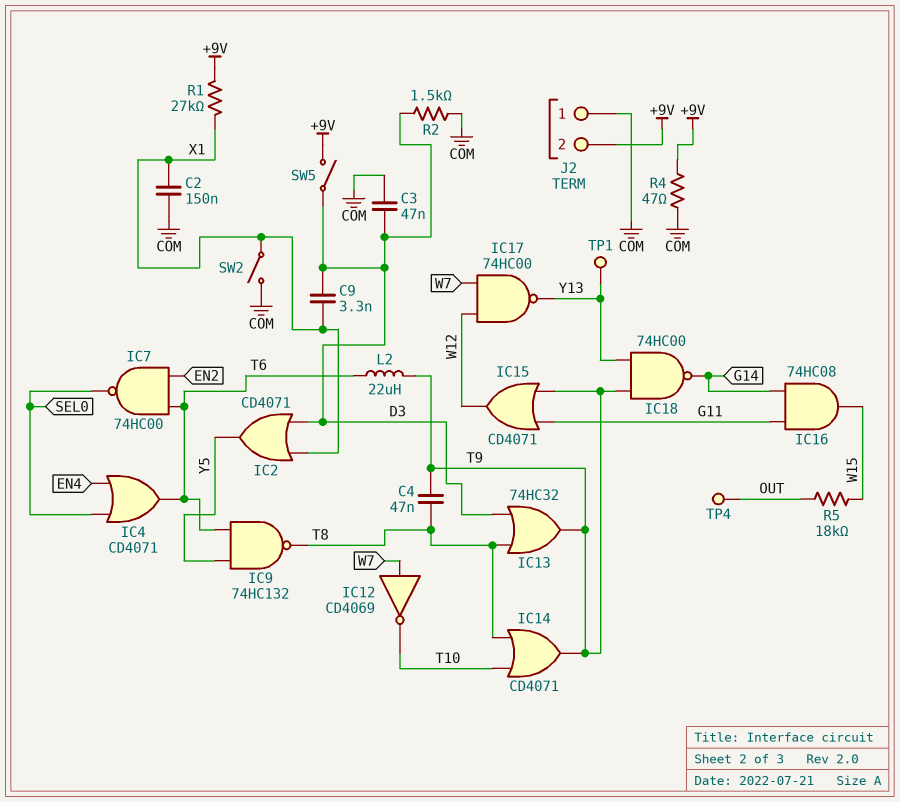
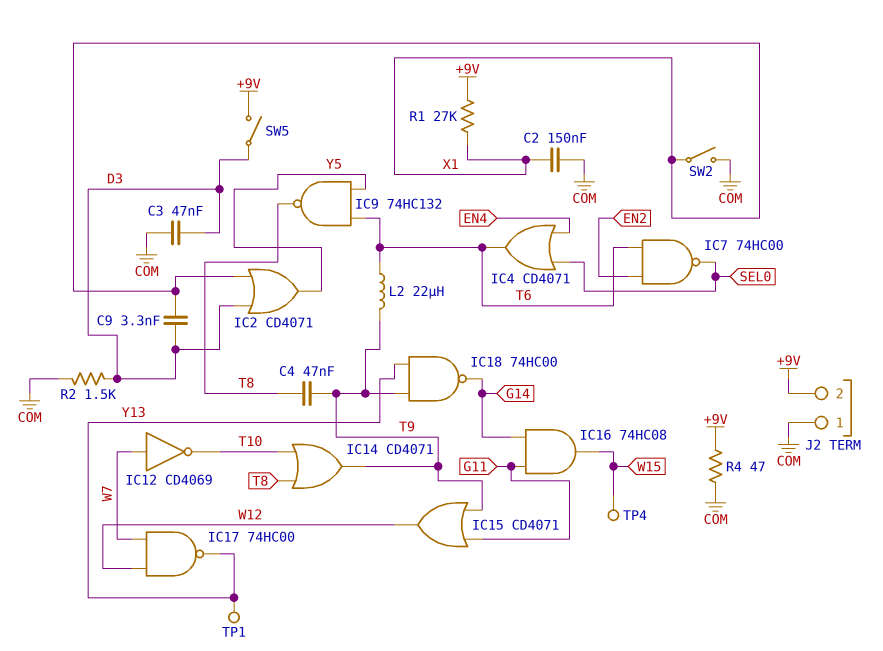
IC13: OR 74HC32 (in D3, in T8, out T9) -> none
R5: 18k (OUT, W15) -> none
TP4: test point (OUT) -> test point (W15)

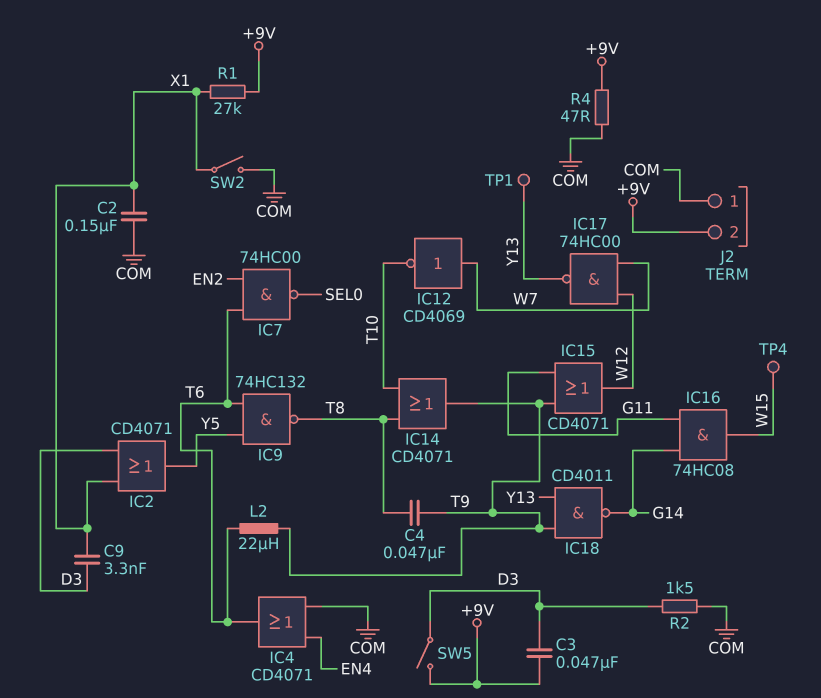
C3: 47nF (COM, D3) -> 47nF (+9V, D3)
IC4: OR CD4071 (in EN4, in SEL0, out T6) -> OR CD4071 (in COM, in EN4, out T6)
IC18: NAND 74HC00 (in T9, in Y13, out G14) -> NAND CD4011 (in T9, in Y13, out G14)

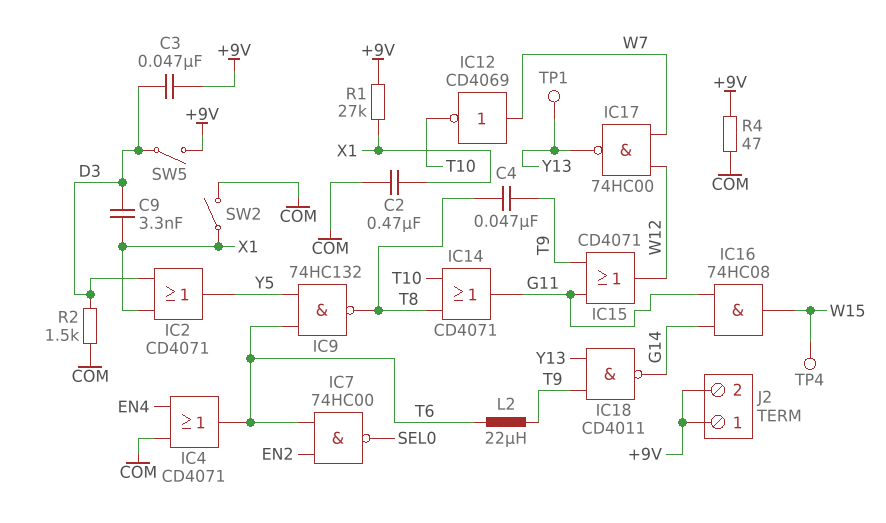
C2: 150nF (COM, X1) -> 470nF (COM, X1)
IC14: OR CD4071 (in T8, in T10, out T9) -> OR CD4071 (in T8, in T10, out G11)
J2 pin 1: COM -> +9V

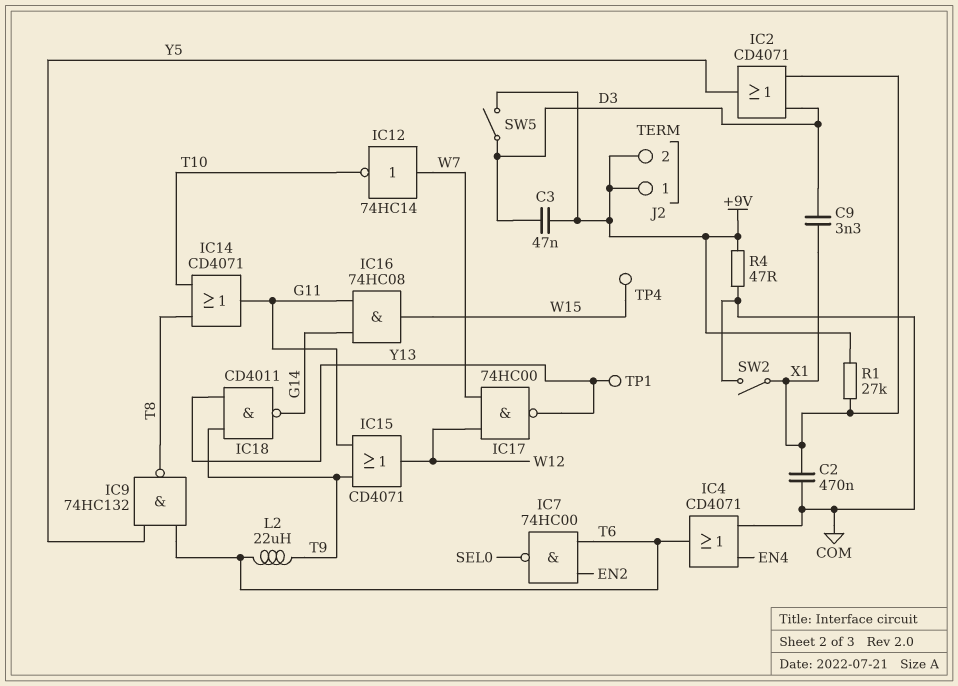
C4: 47nF (T8, T9) -> none
IC12: NOT CD4069 (in W7, out T10) -> NOT 74HC14 (in W7, out T10)
R2: 1.5k (COM, D3) -> none

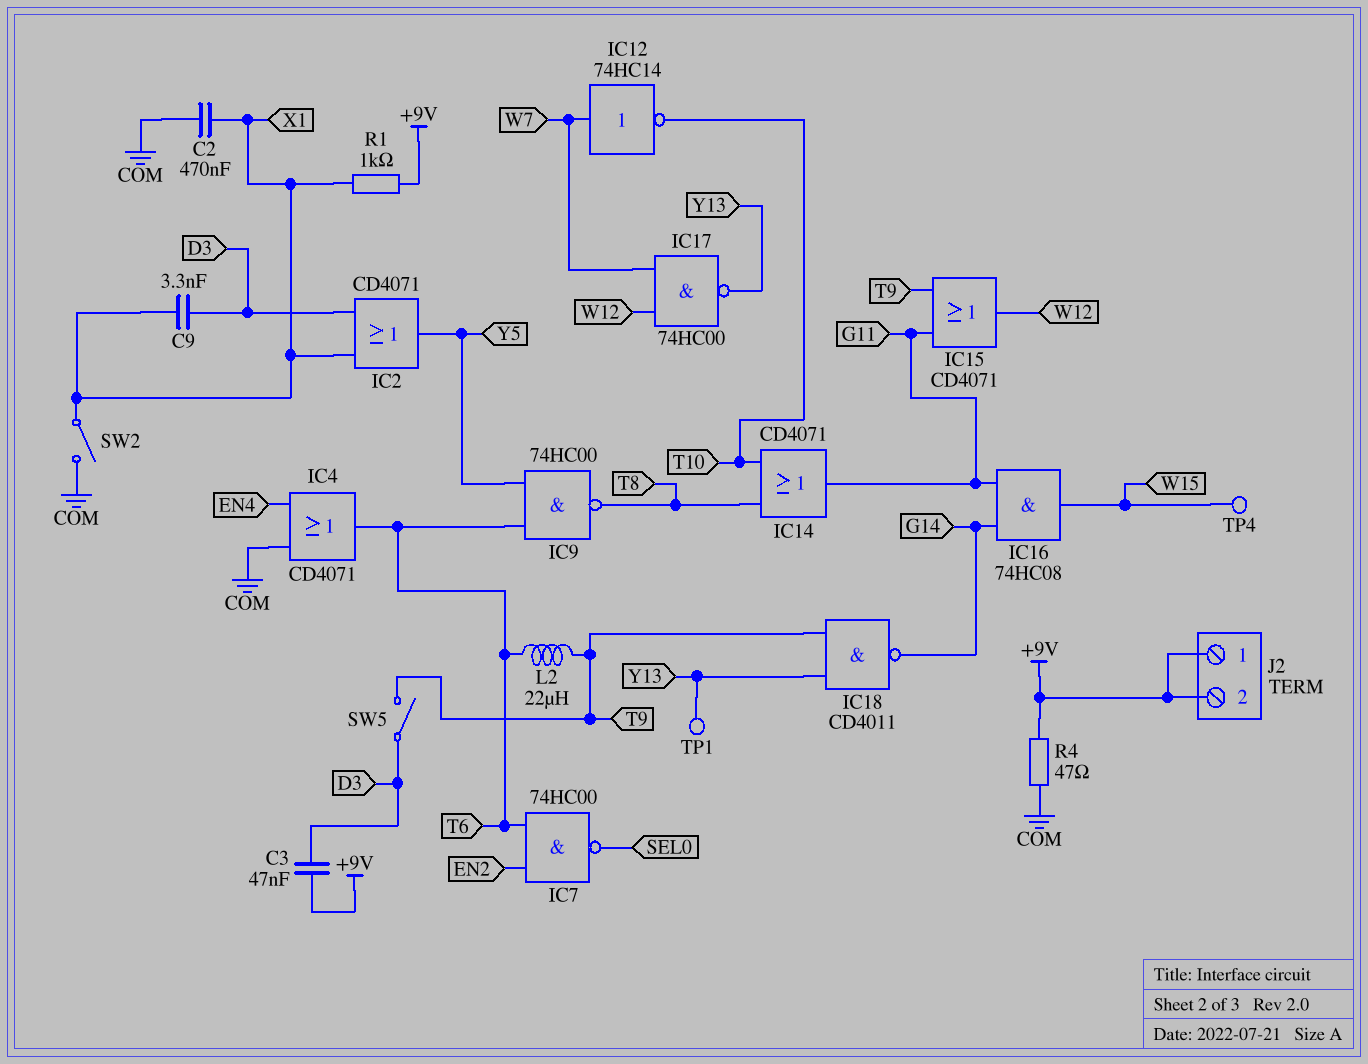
IC9: NAND 74HC132 (in T6, in Y5, out T8) -> NAND 74HC00 (in T6, in Y5, out T8)
R1: 27k (+9V, X1) -> 1k (+9V, X1)
SW5: switch (+9V, D3) -> switch (D3, T9)

